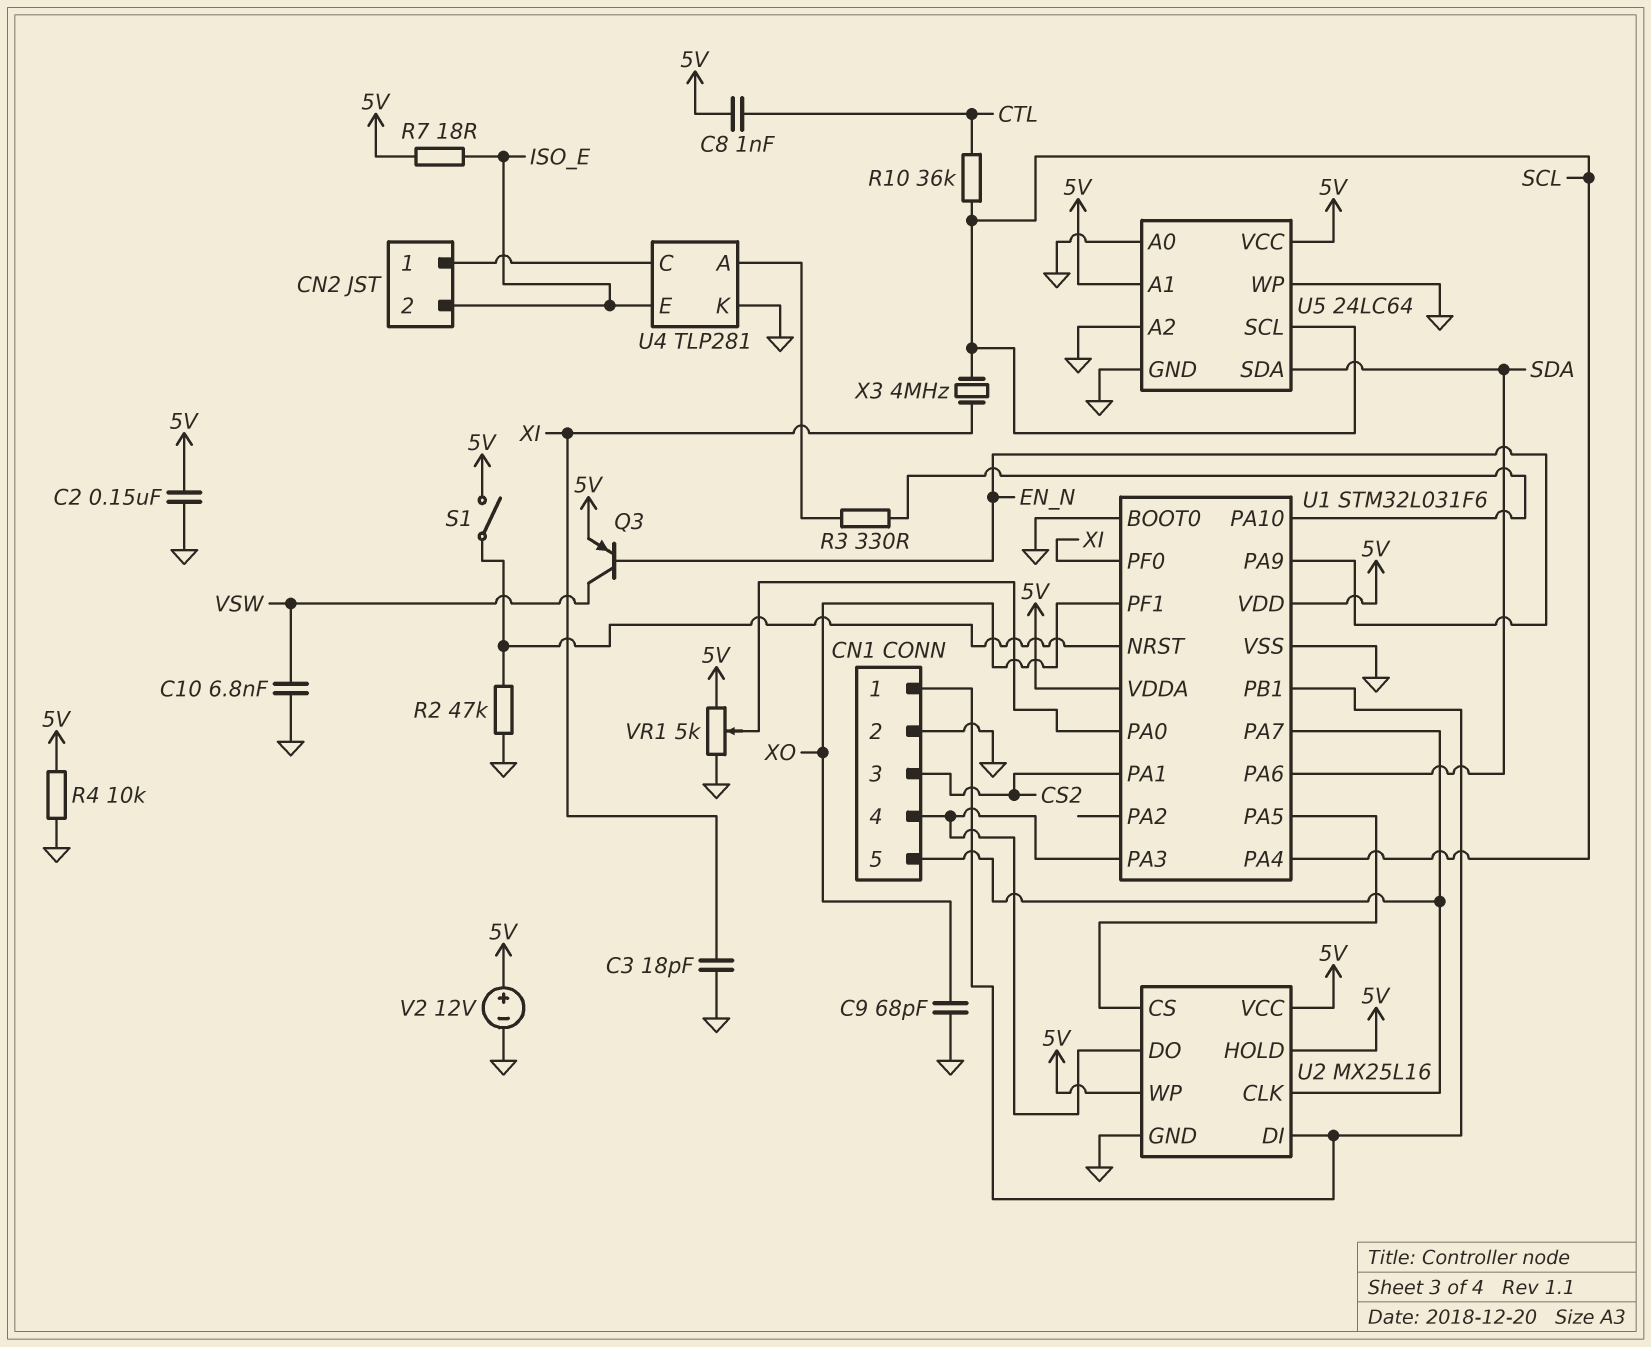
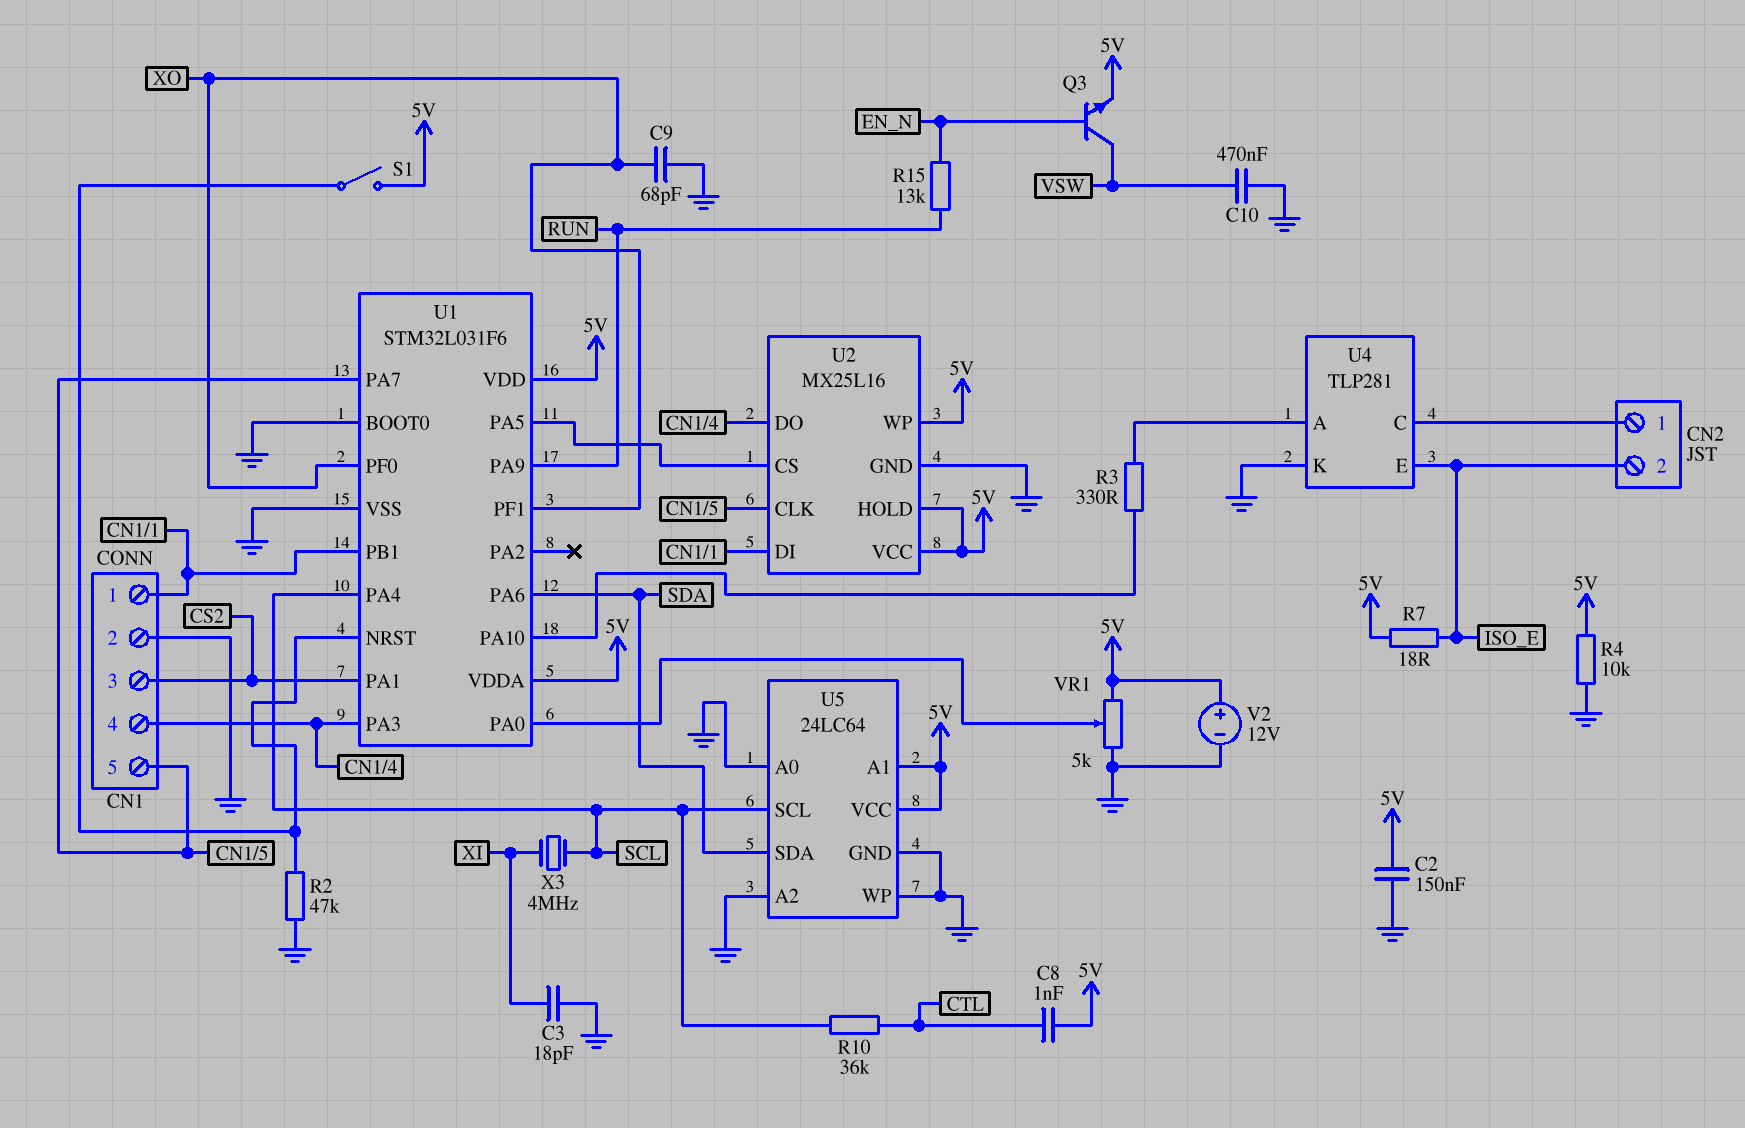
C10: 6.8nF (GND, VSW) -> 470nF (GND, VSW)
Q3: PNP (B EN_N, C VSW, E 5V) -> NPN (B EN_N, C VSW, E 5V)
R15: none -> 13k (EN_N, RUN)
U1 pin PA9: EN_N -> RUN
U1 pin PF0: XI -> XO

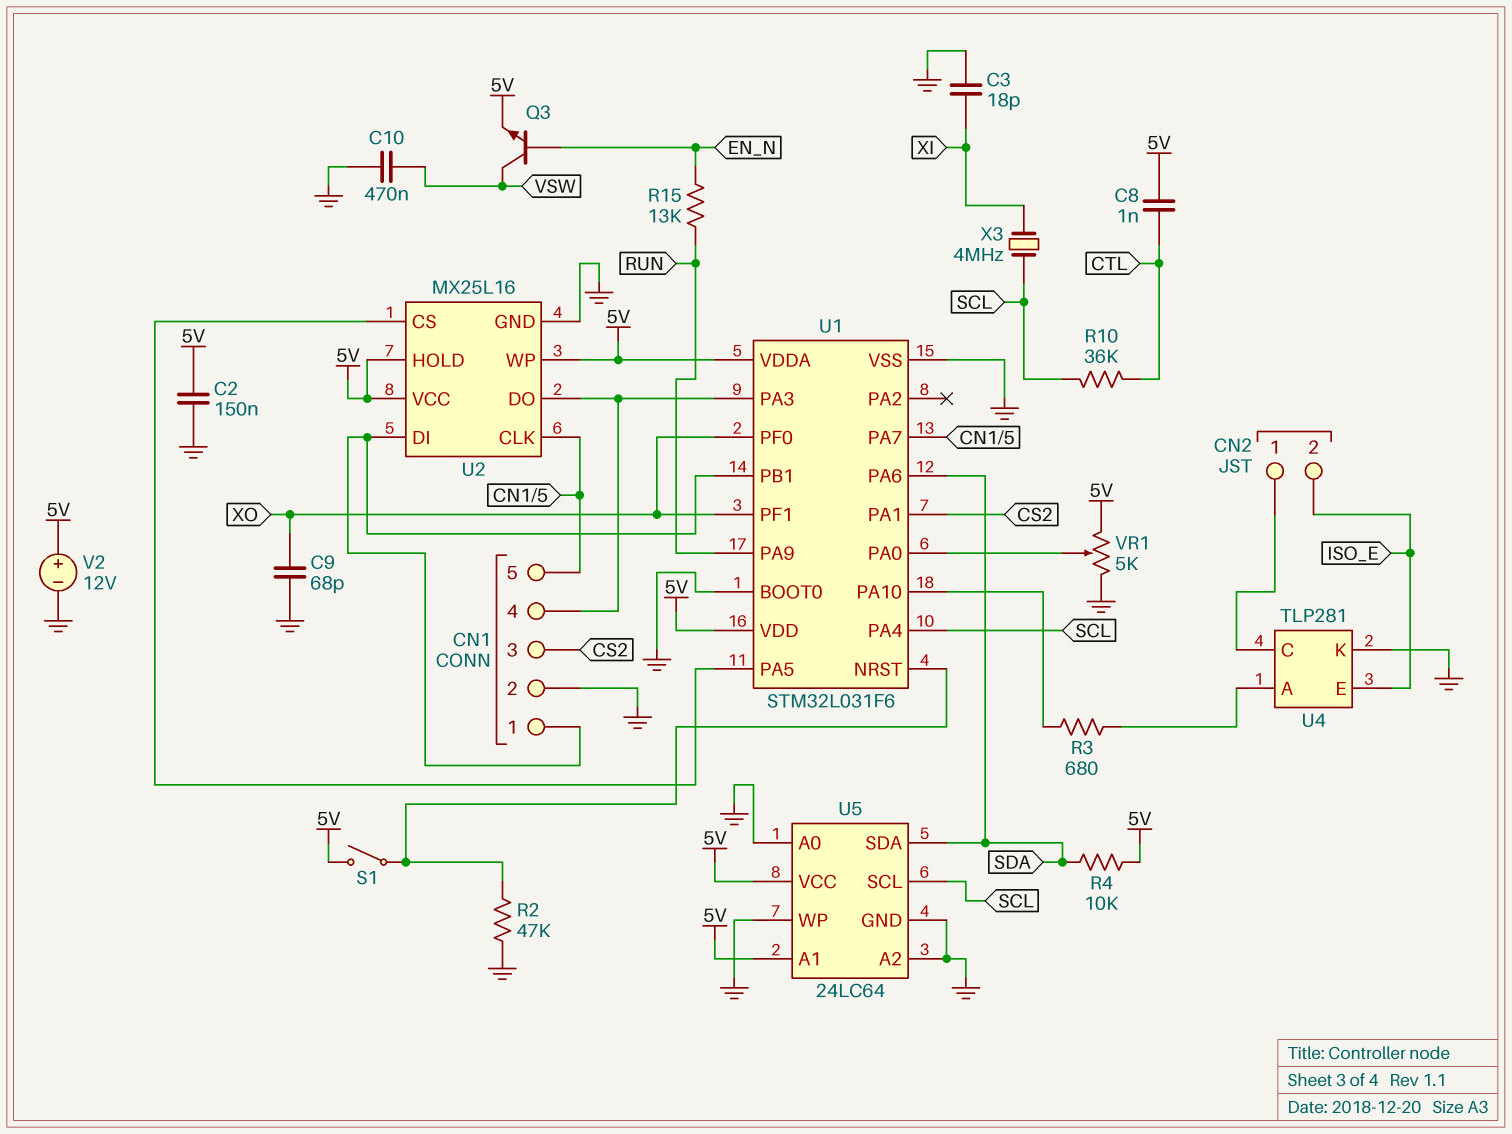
R3: 330 (U1/PA10, U4/A) -> 680 (U1/PA10, U4/A)
R4: 10k (5V, GND) -> 10k (5V, SDA)
R7: 18 (5V, ISO_E) -> none

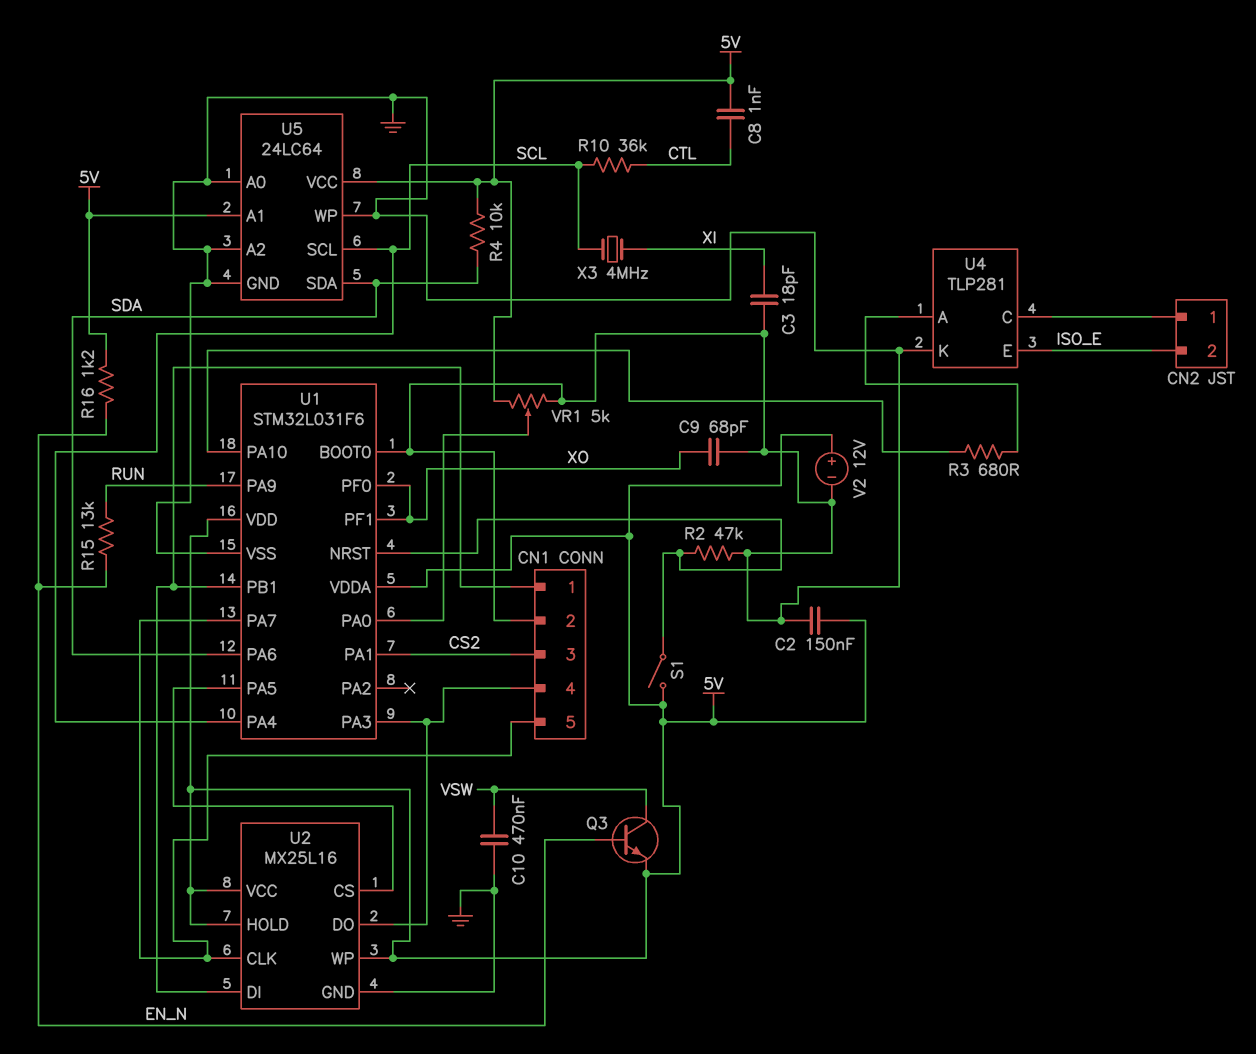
R16: none -> 1.2k (5V, EN_N)

